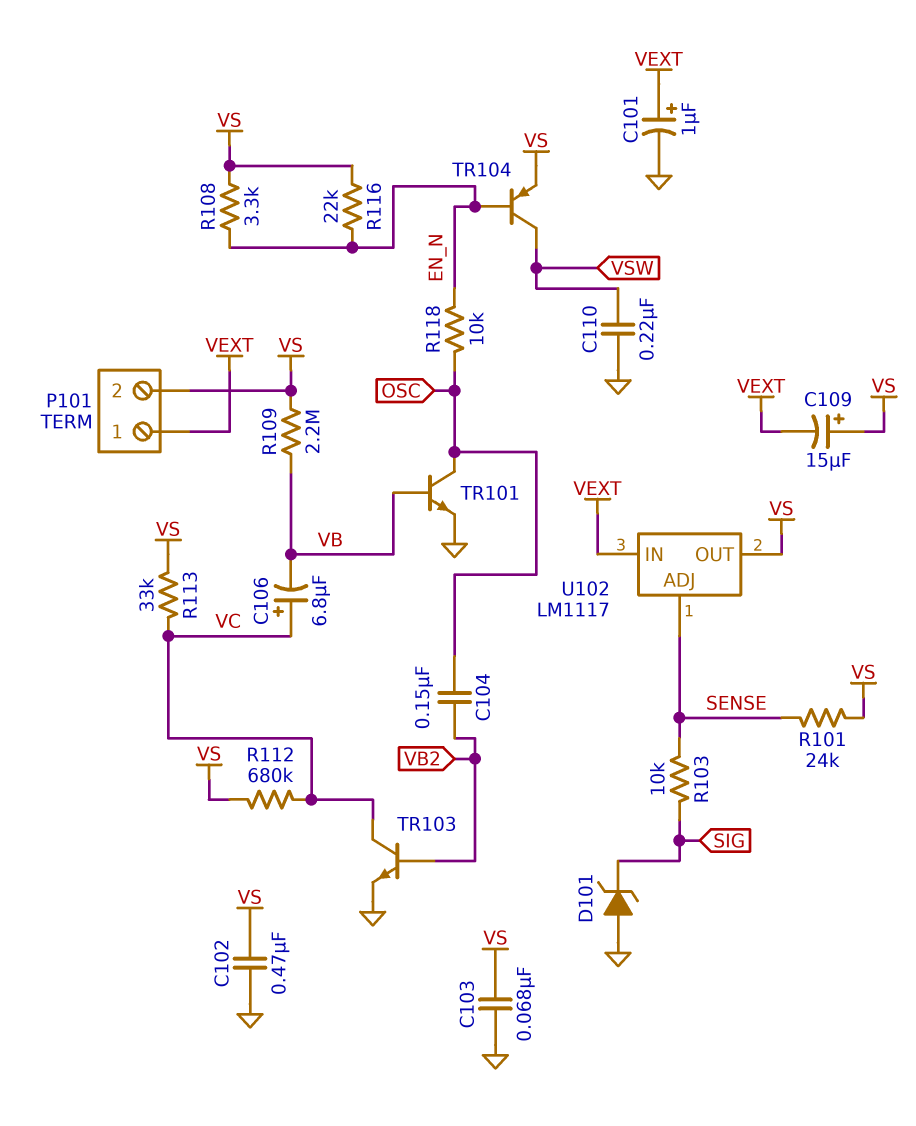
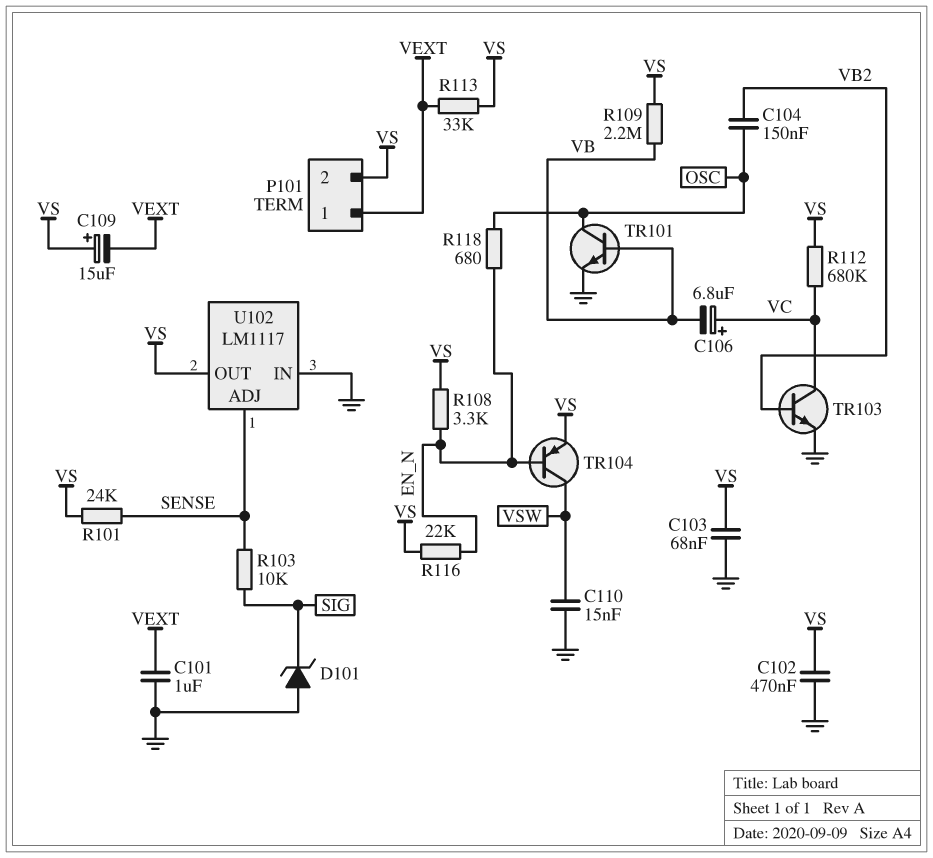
C101: 1uF (plus VEXT, minus GND) -> 1uF (GND, VEXT)
C110: 220nF (GND, VSW) -> 15nF (GND, VSW)
R113: 33k (VC, VS) -> 33k (VEXT, VS)
R118: 10k (EN_N, OSC) -> 680 (EN_N, OSC)
U102 pin IN: VEXT -> GND

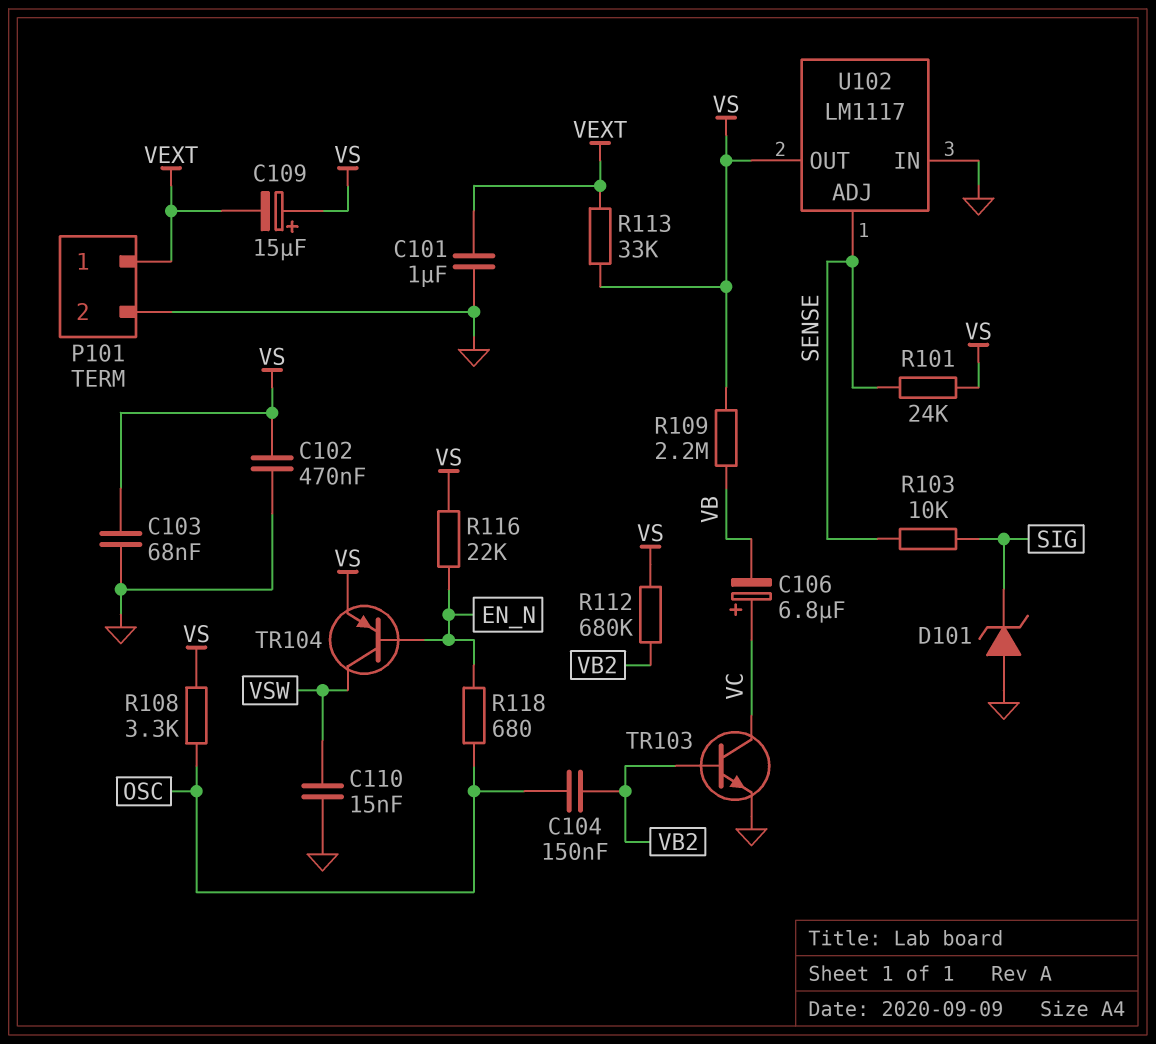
P101 pin 2: VS -> GND
R108: 3.3k (EN_N, VS) -> 3.3k (OSC, VS)
R112: 680k (VC, VS) -> 680k (VB2, VS)
TR101: NPN (B VB, C OSC, E GND) -> none

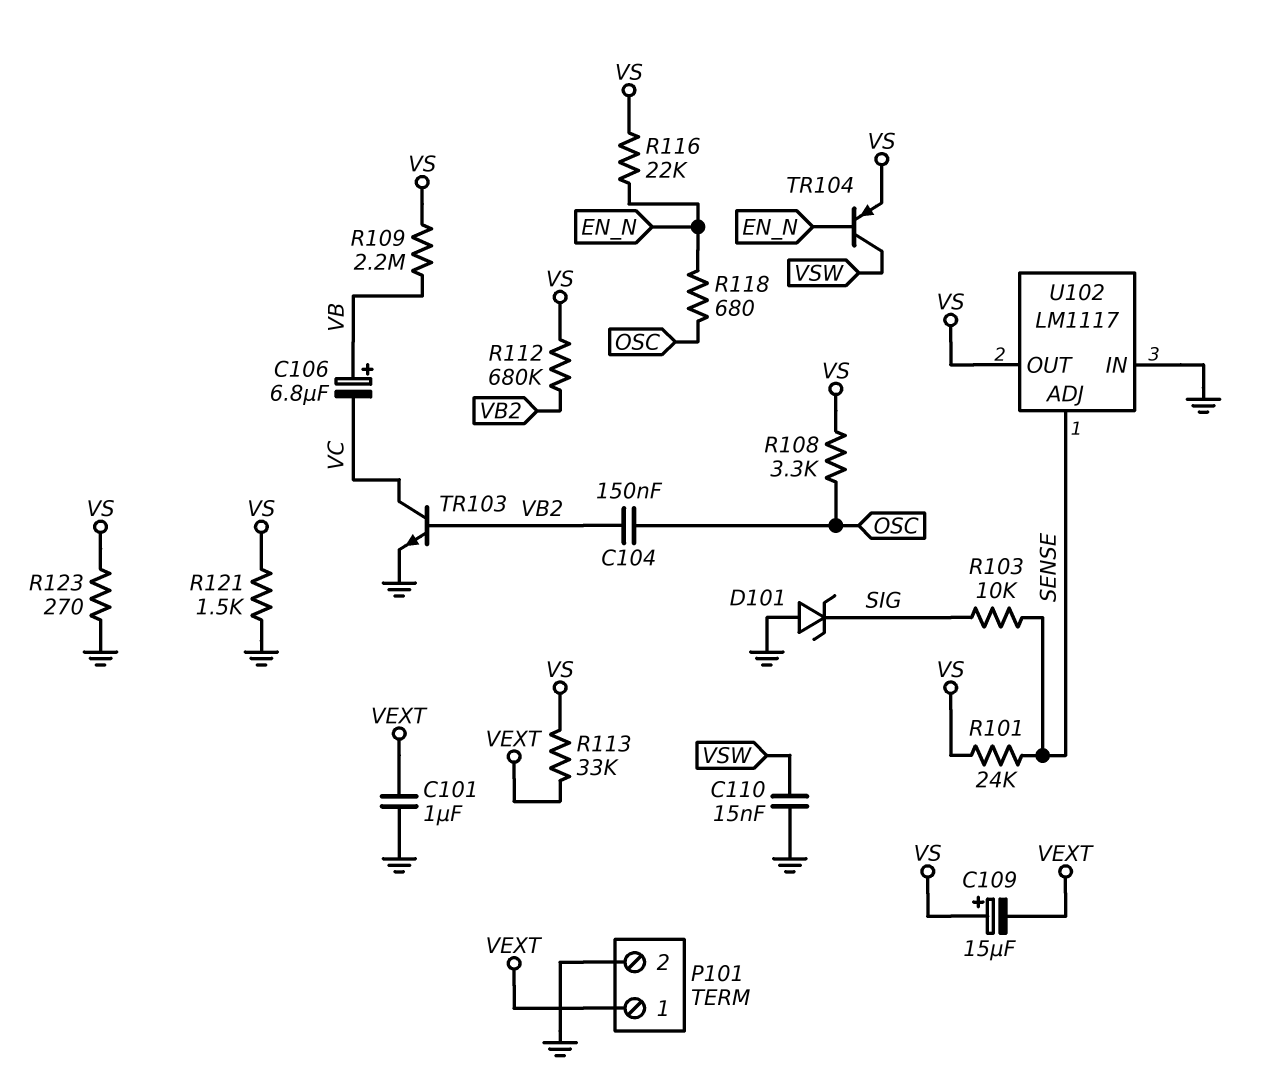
C102: 470nF (GND, VS) -> none
C103: 68nF (GND, VS) -> none
C106: 6.8uF (plus VC, minus VB) -> 6.8uF (plus VB, minus VC)
R121: none -> 1.5k (GND, VS)
R123: none -> 270 (GND, VS)

